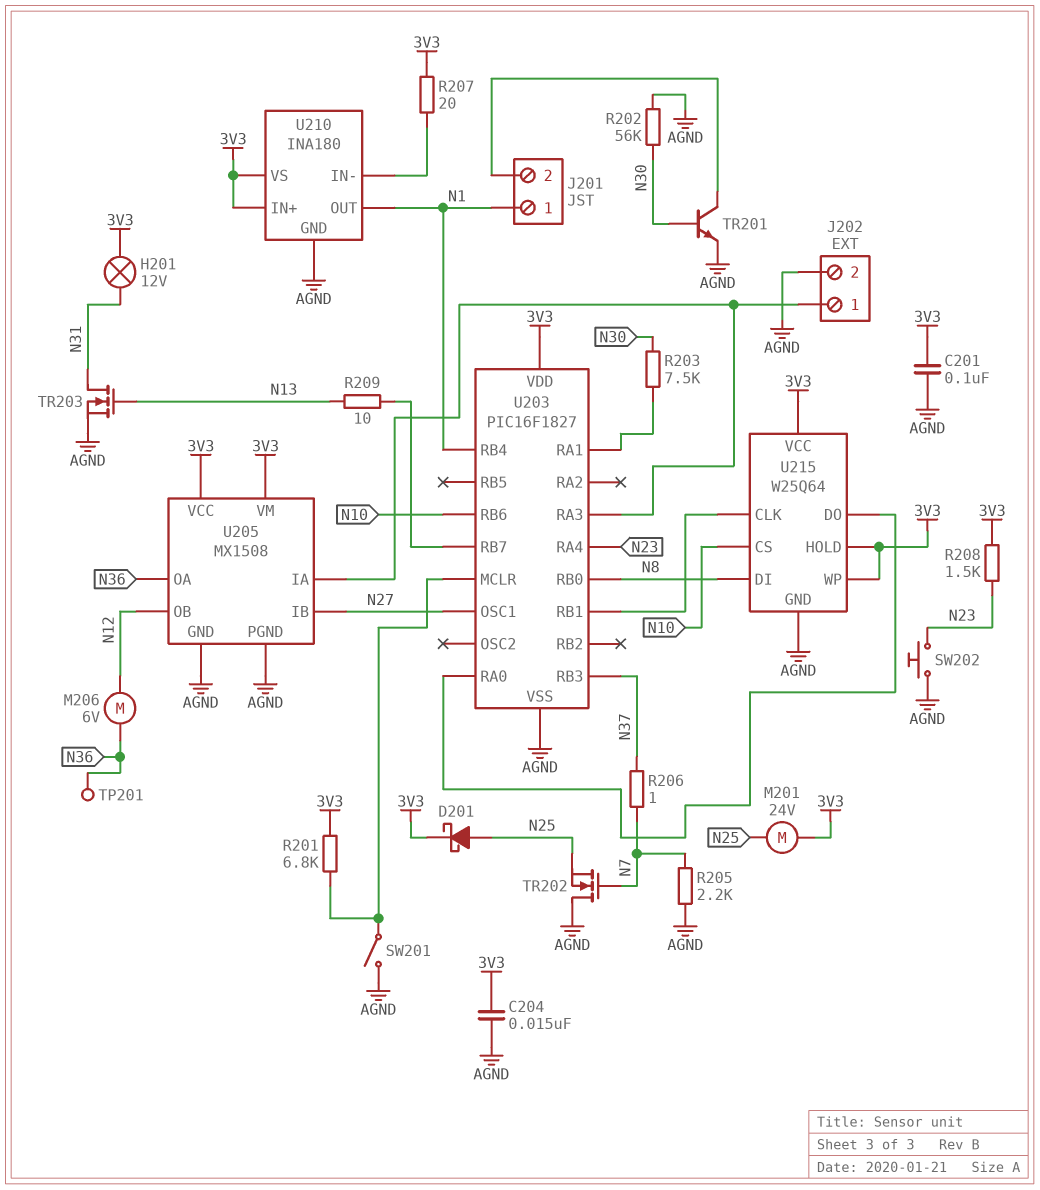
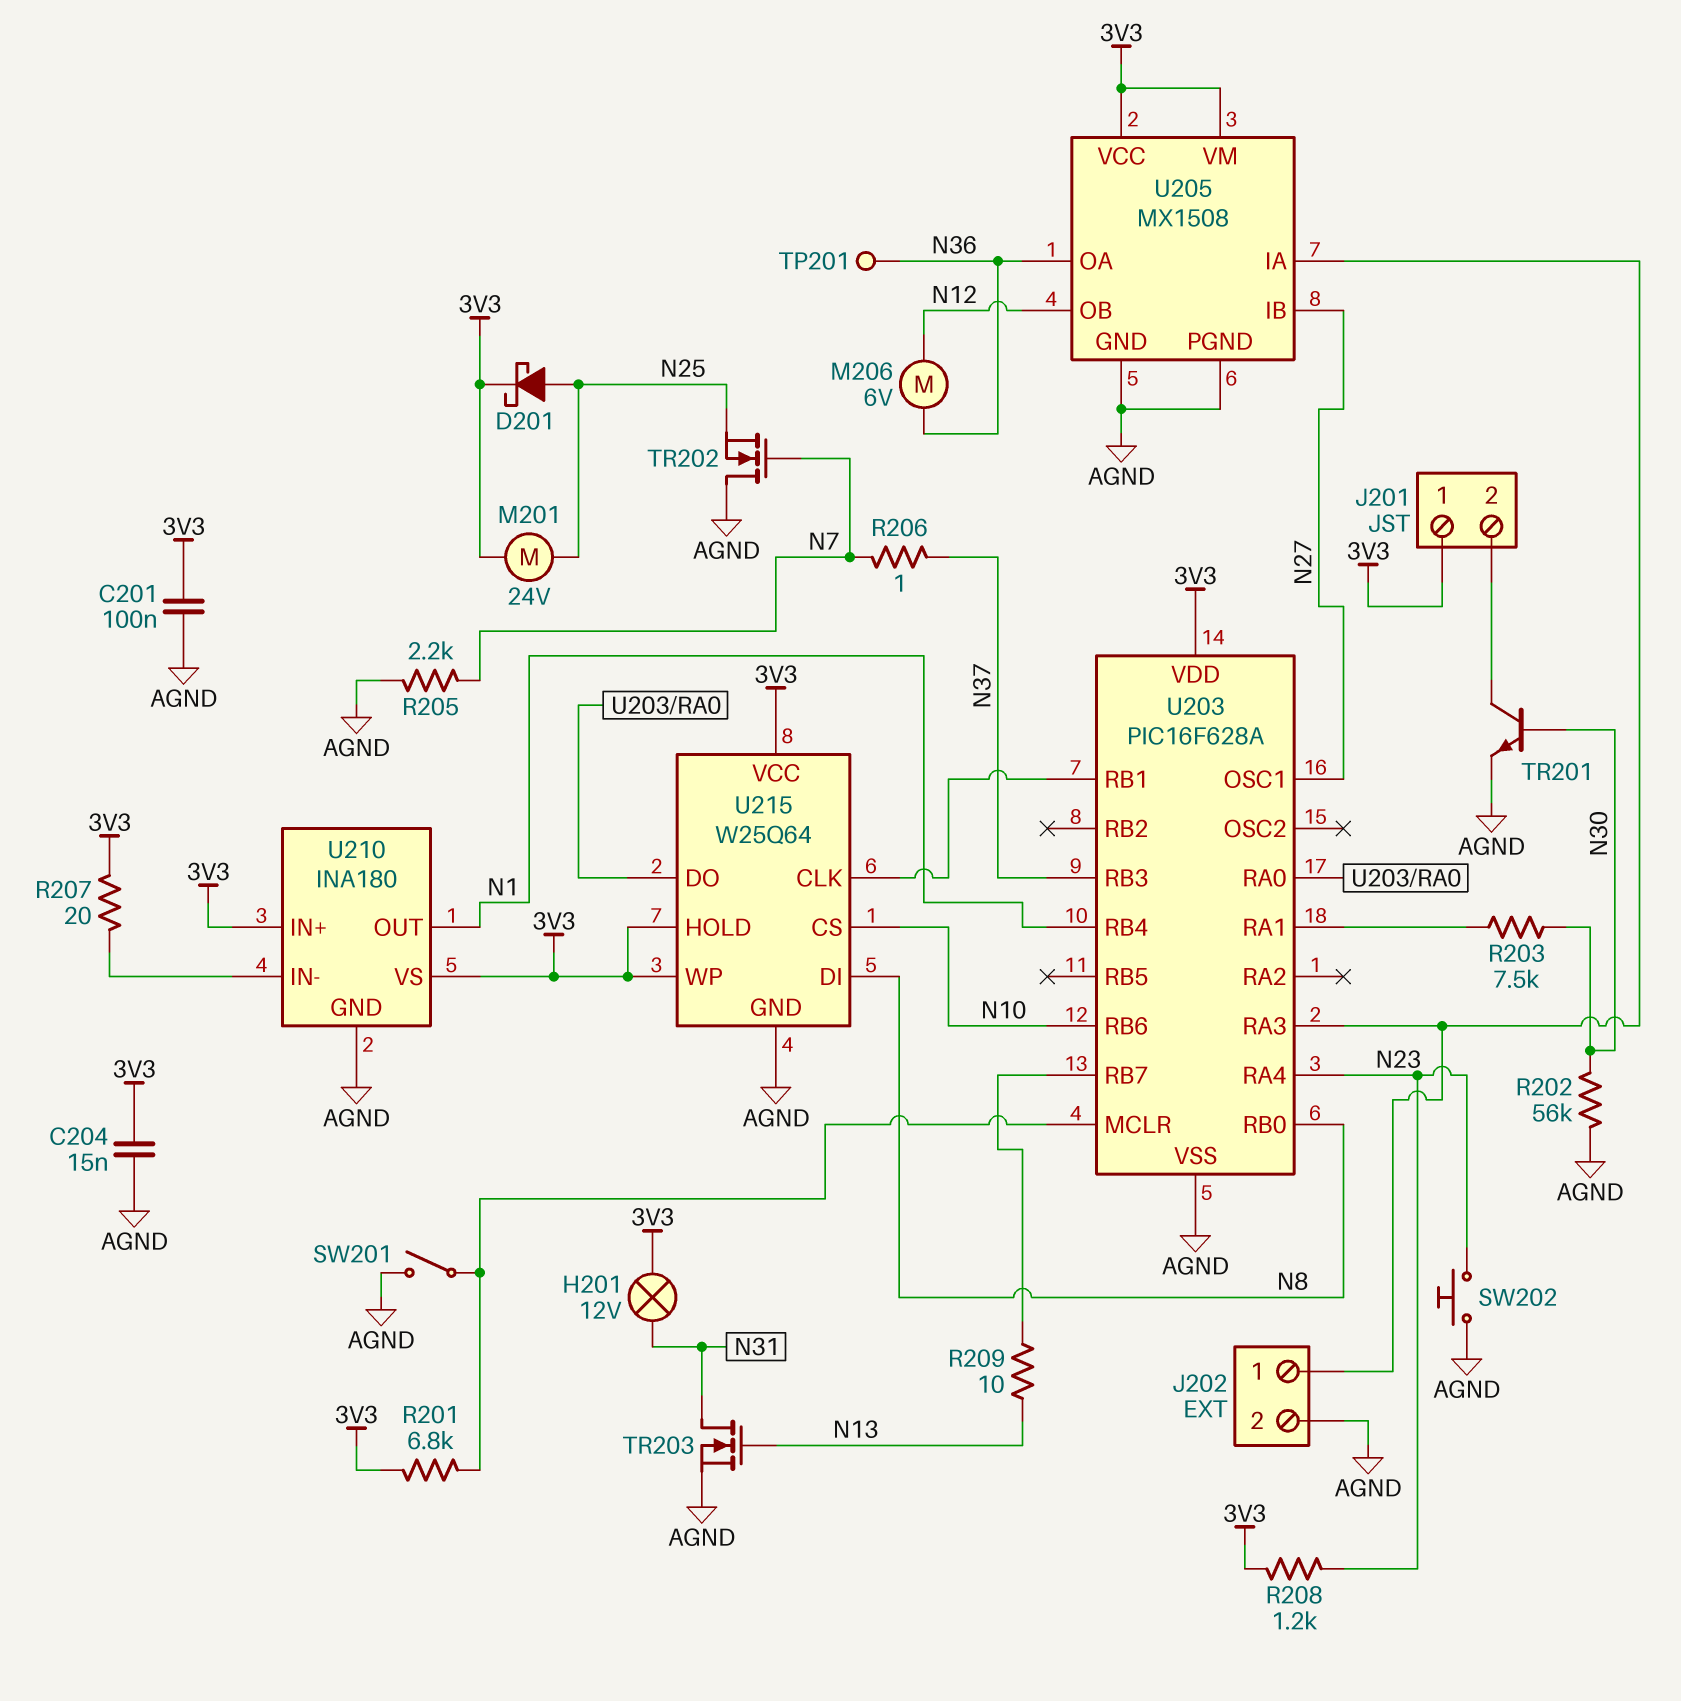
J201 pin 1: N1 -> 3V3
R208: 1.5k (3V3, N23) -> 1.2k (3V3, N23)
U203: PIC16F1827 -> PIC16F628A

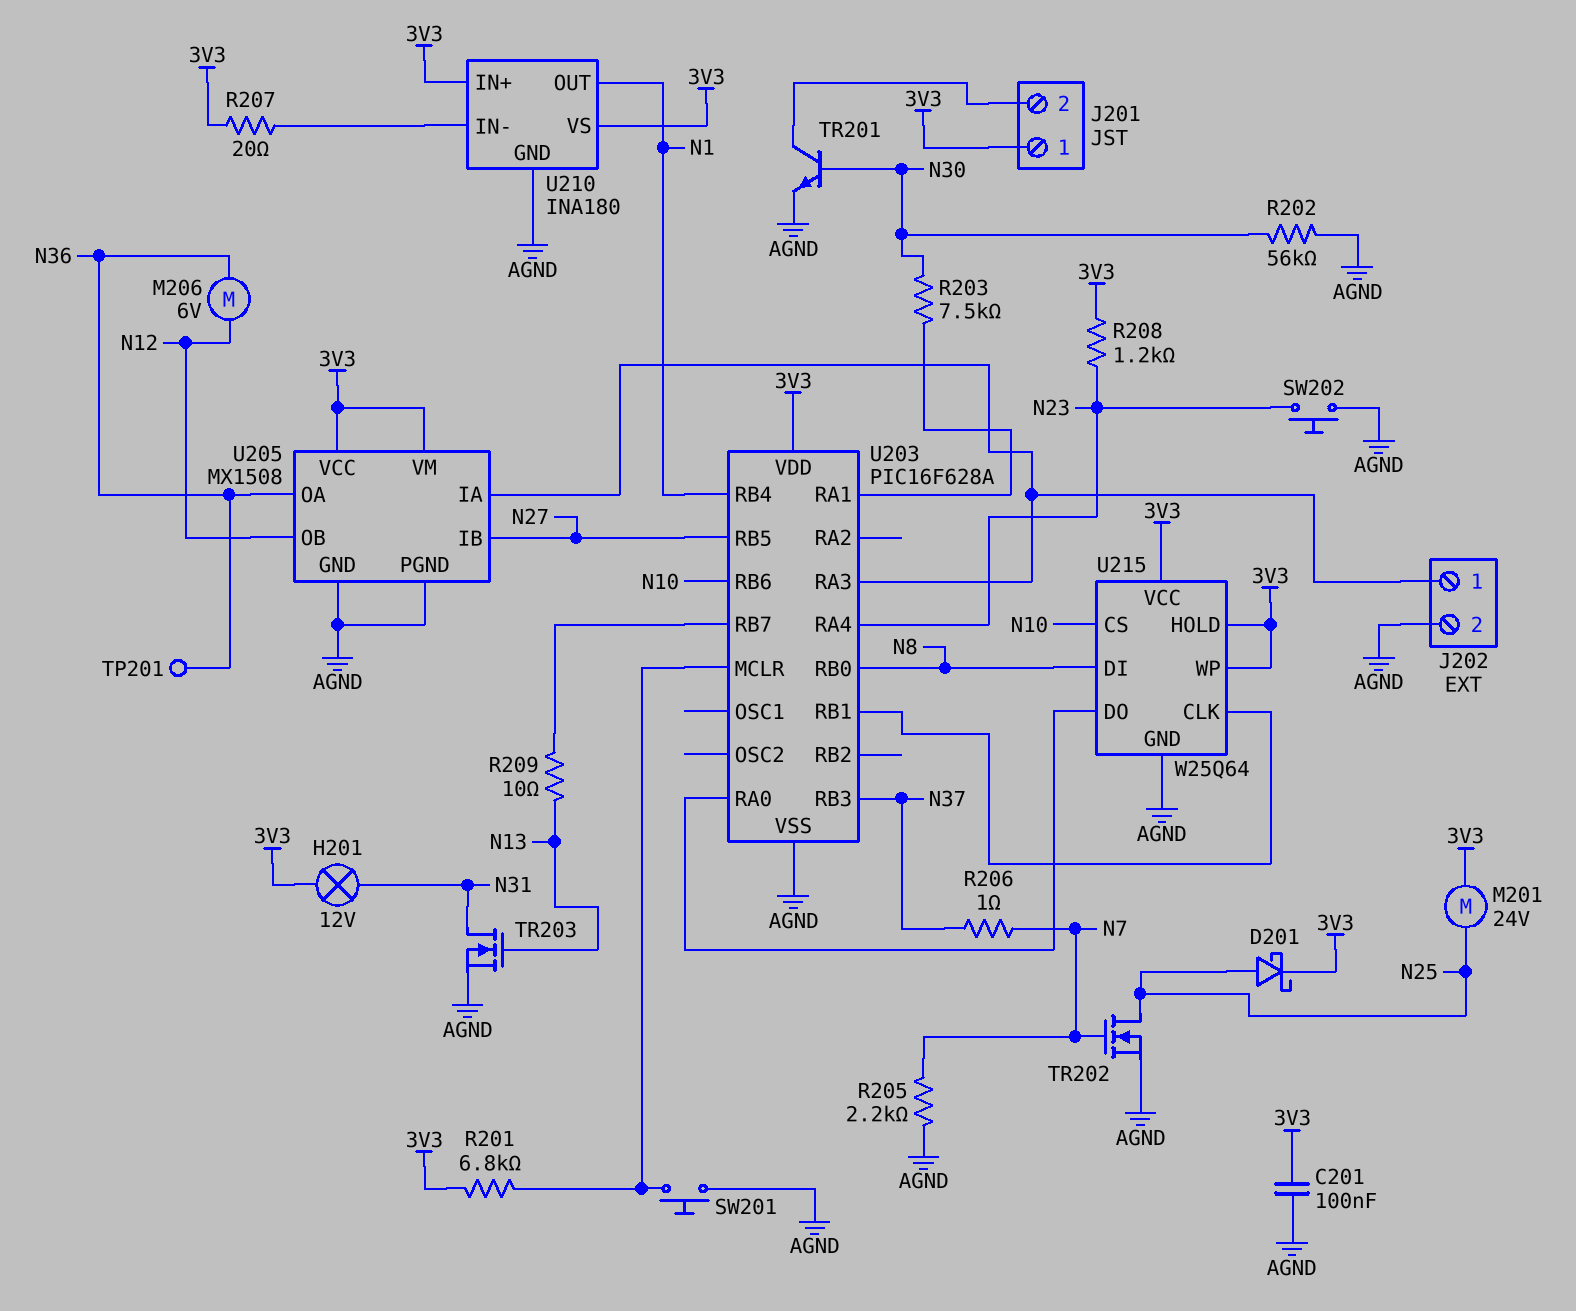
C204: 15nF (3V3, AGND) -> none
SW201: switch (AGND, U203/MCLR) -> button (AGND, U203/MCLR)
TR202: NMOS (G N7, D AGND, S N25) -> NMOS (G N7, D N25, S AGND)
U203 pin OSC1: N27 -> none
U203 pin RB5: none -> N27

